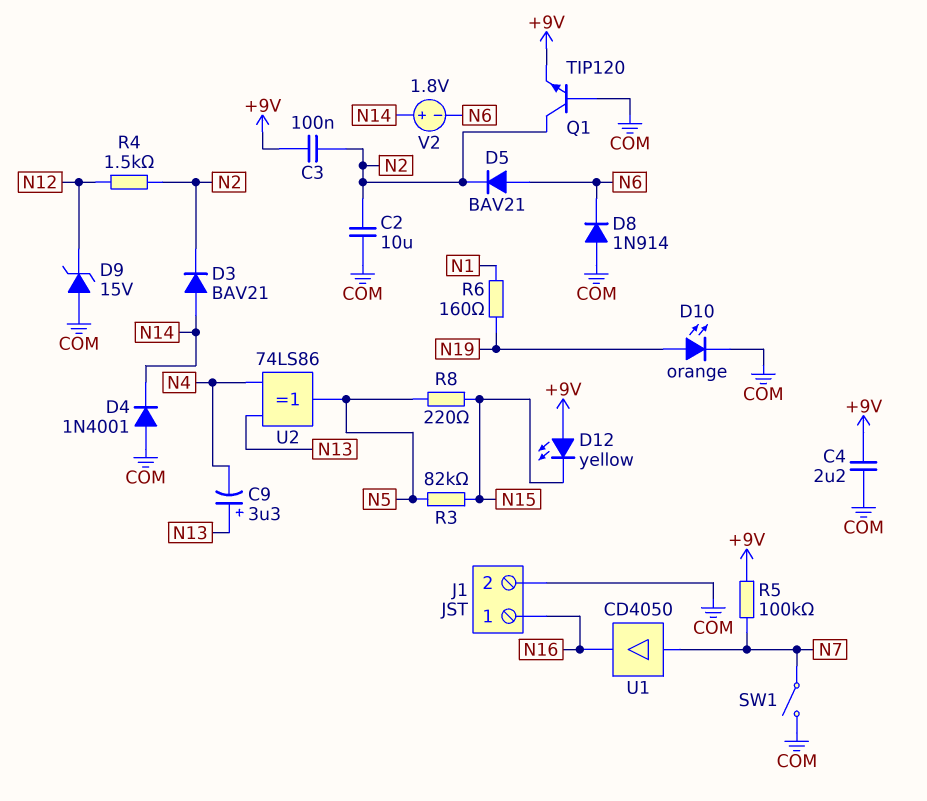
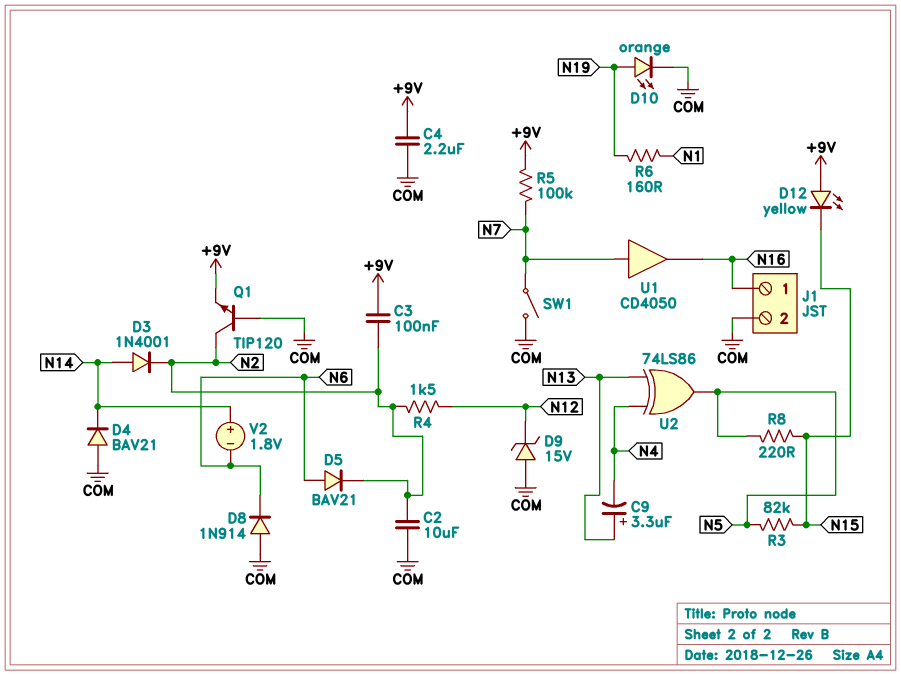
D3: diode BAV21 (A N14, K N2) -> diode 1N4001 (A N14, K N2)
D4: diode 1N4001 (A COM, K N14) -> diode BAV21 (A COM, K N14)

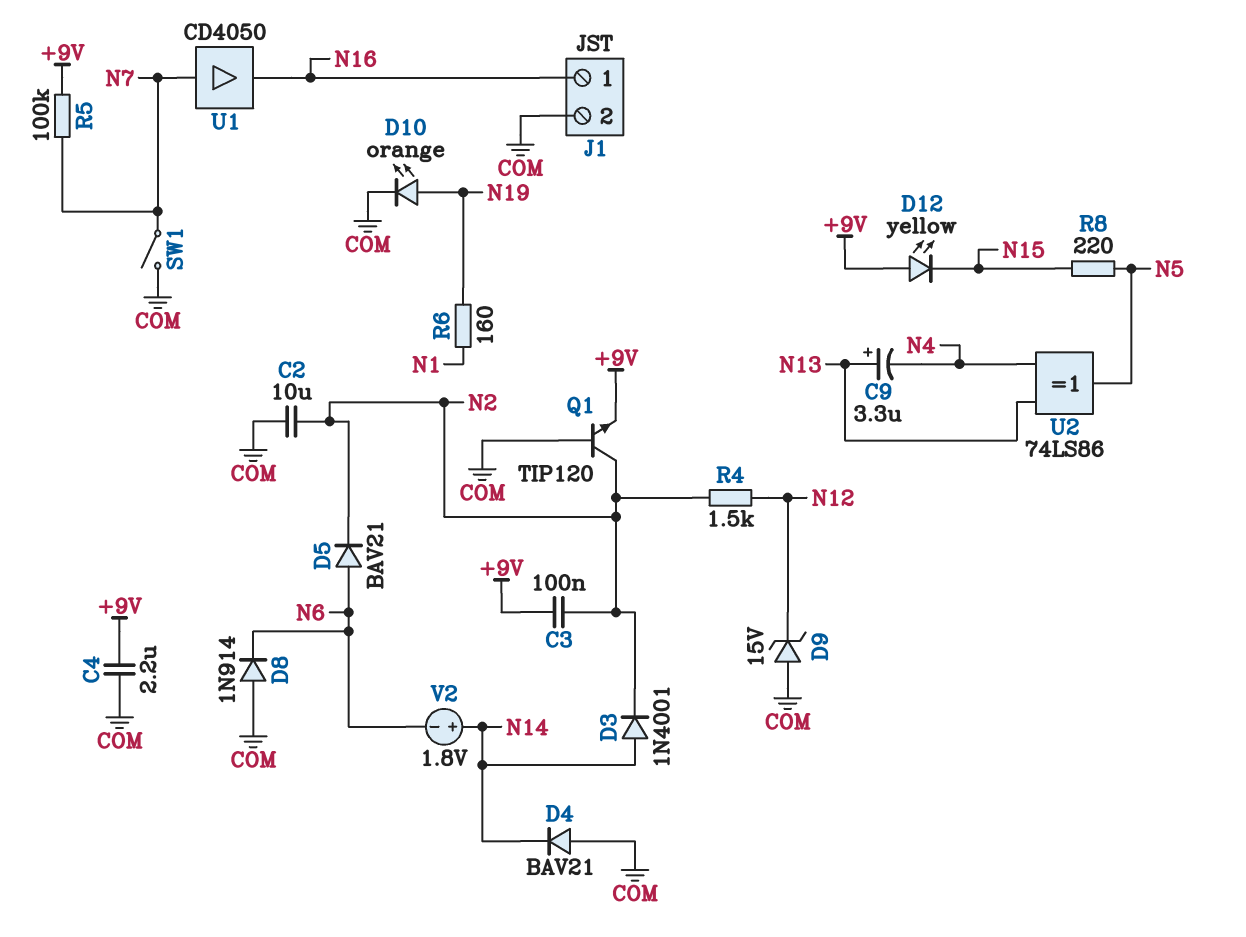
R3: 82k (N5, N15) -> none

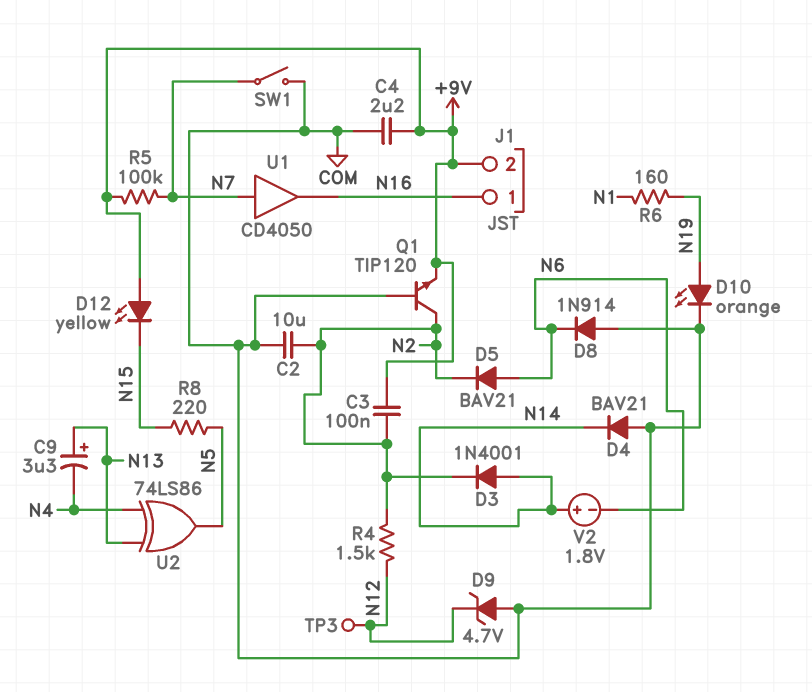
D9: zener 15V (A COM, K N12) -> zener 4.7V (A COM, K N12)
J1 pin 2: COM -> +9V
TP3: none -> test point (N12)

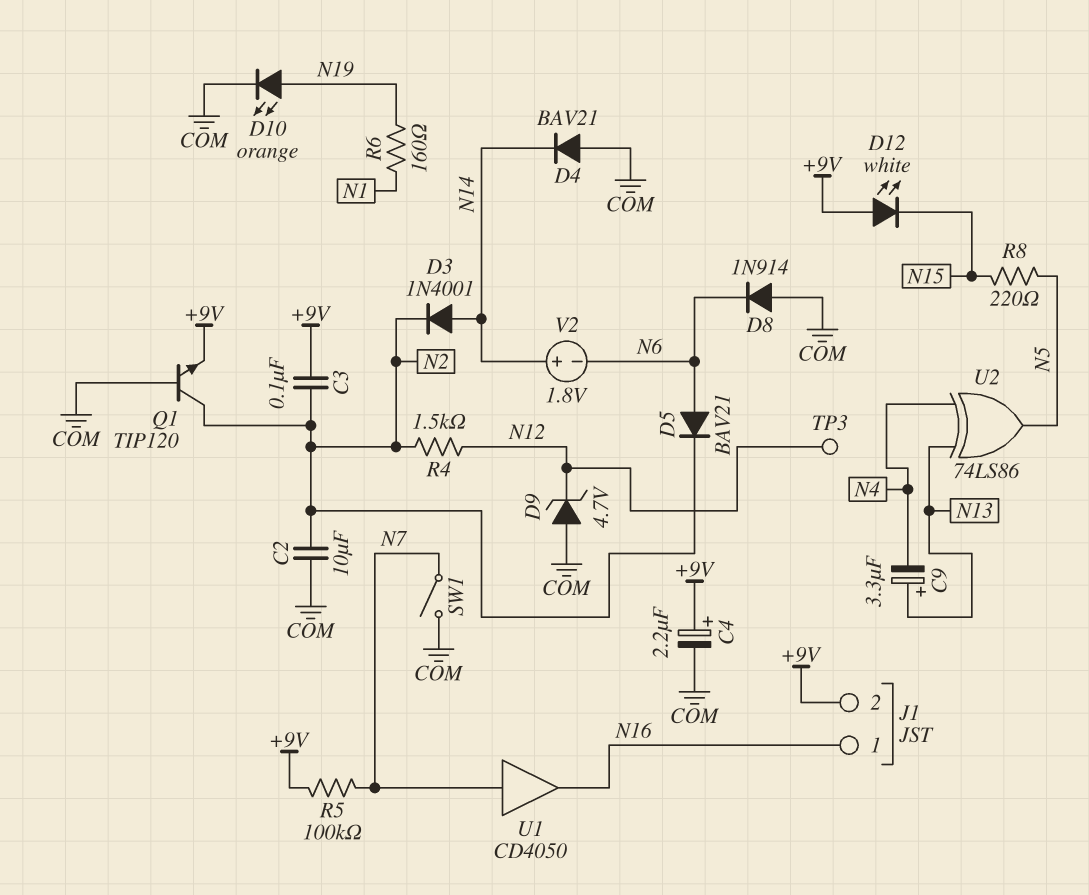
C4: 2.2uF (+9V, COM) -> 2.2uF (plus +9V, minus COM)
D12: LED yellow (A +9V, K N15) -> LED white (A +9V, K N15)

